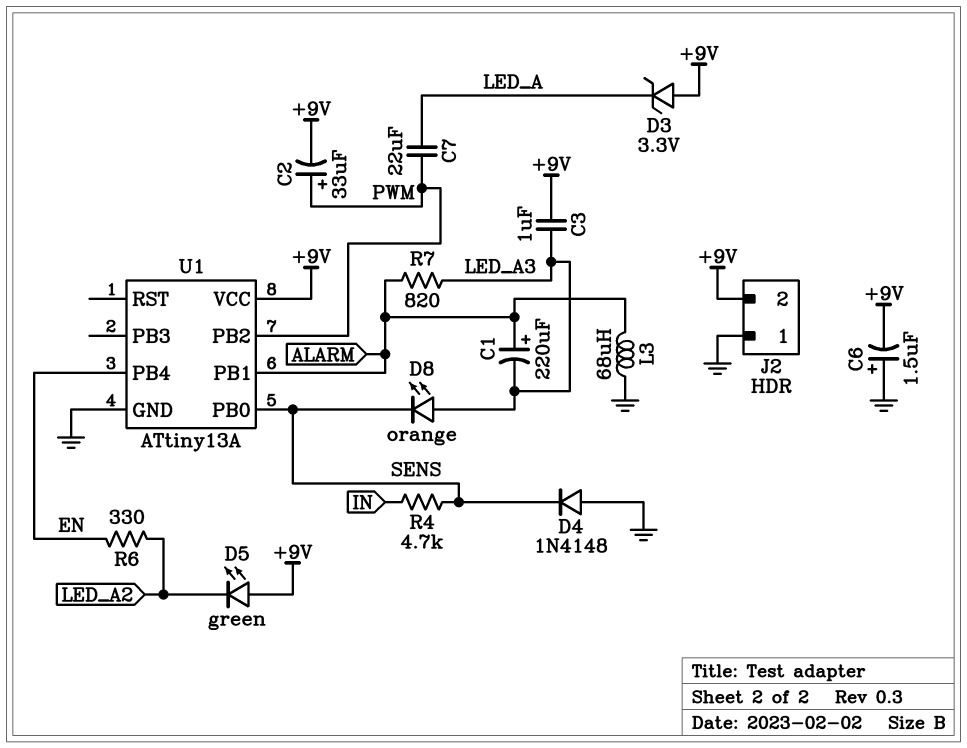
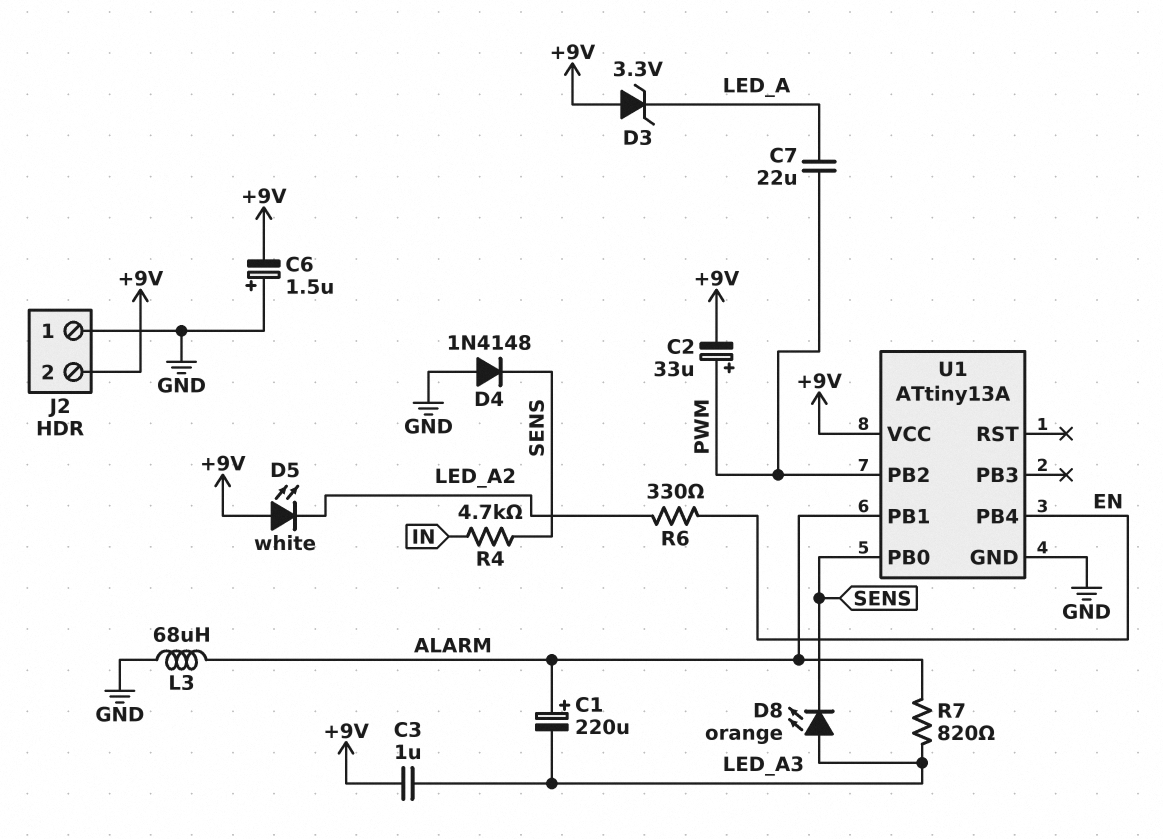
D5: LED green (A +9V, K LED_A2) -> LED white (A +9V, K LED_A2)

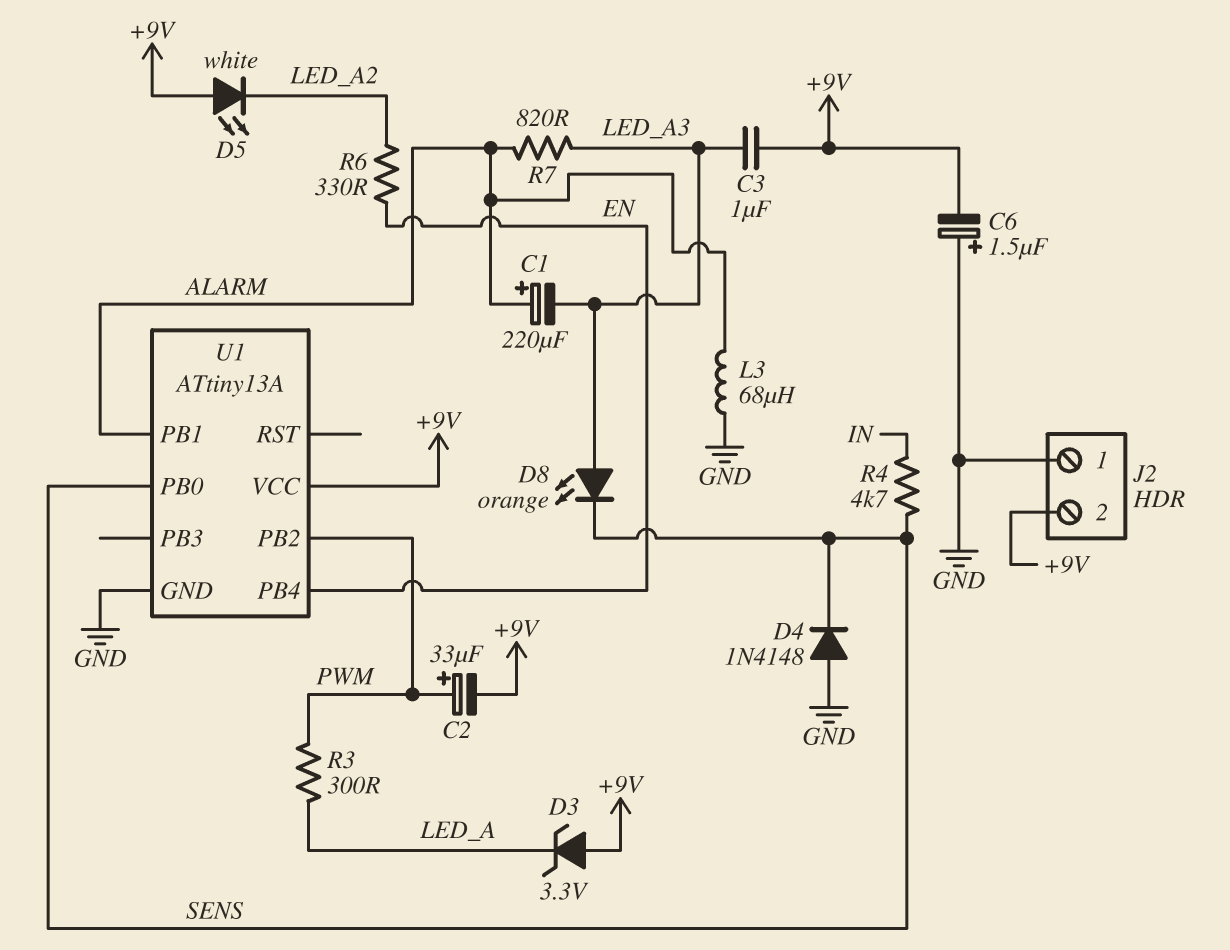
C7: 22uF (LED_A, PWM) -> none
R3: none -> 300 (LED_A, PWM)

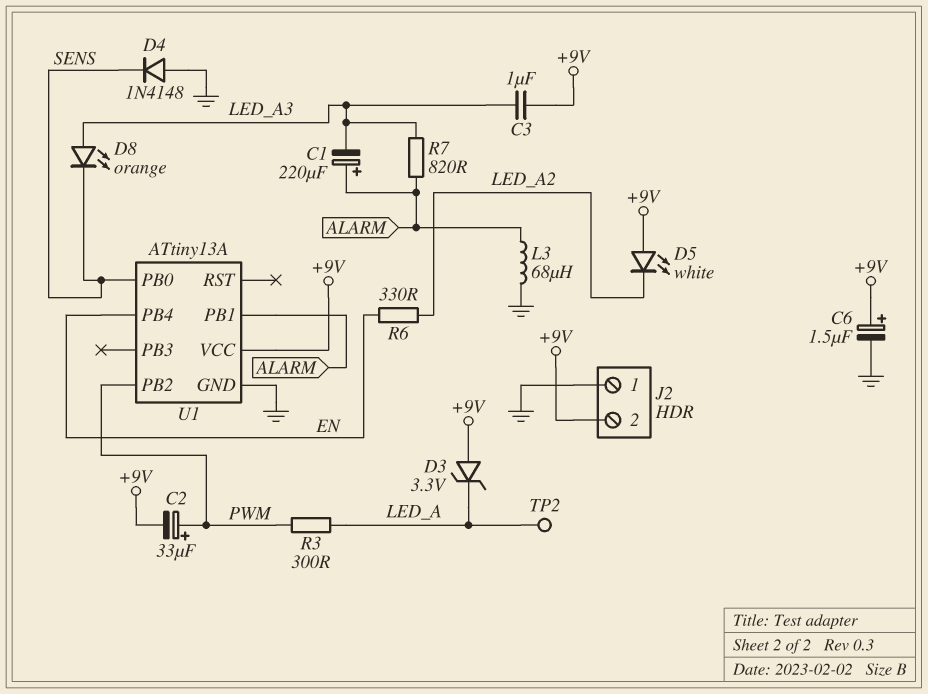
C6: 1.5uF (plus GND, minus +9V) -> 1.5uF (plus +9V, minus GND)
R4: 4.7k (IN, SENS) -> none
TP2: none -> test point (LED_A)

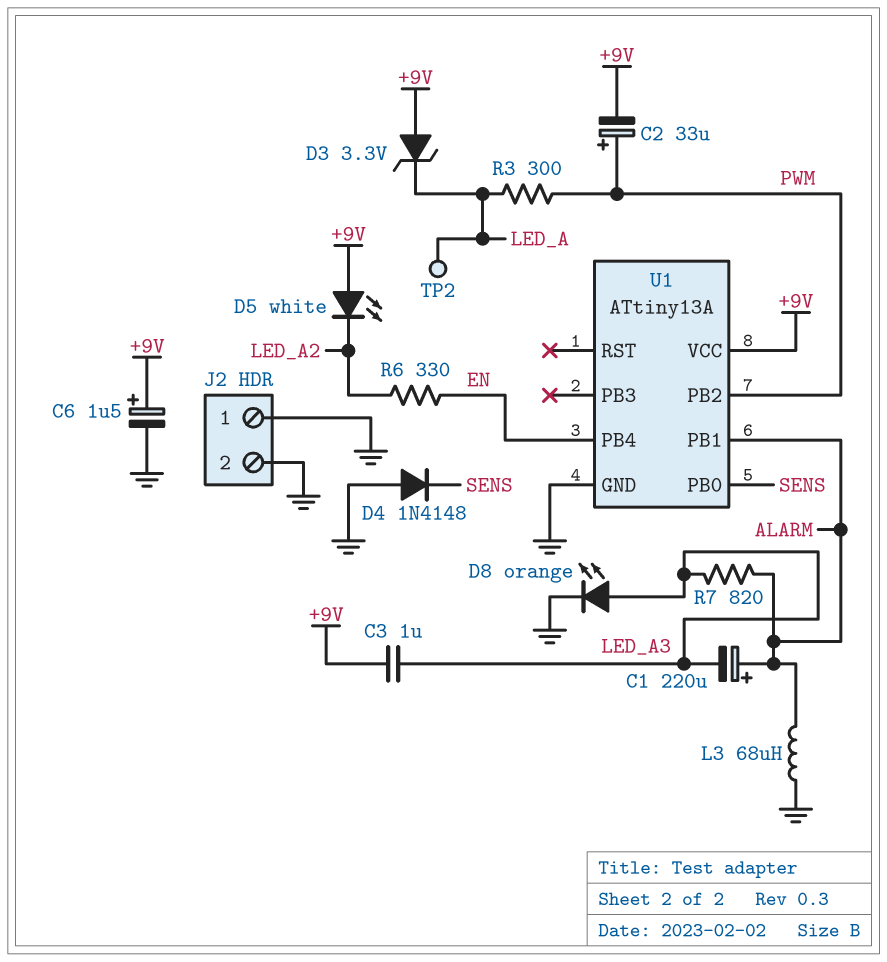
D8: LED orange (A LED_A3, K SENS) -> LED orange (A LED_A3, K GND)
J2 pin 2: +9V -> GND

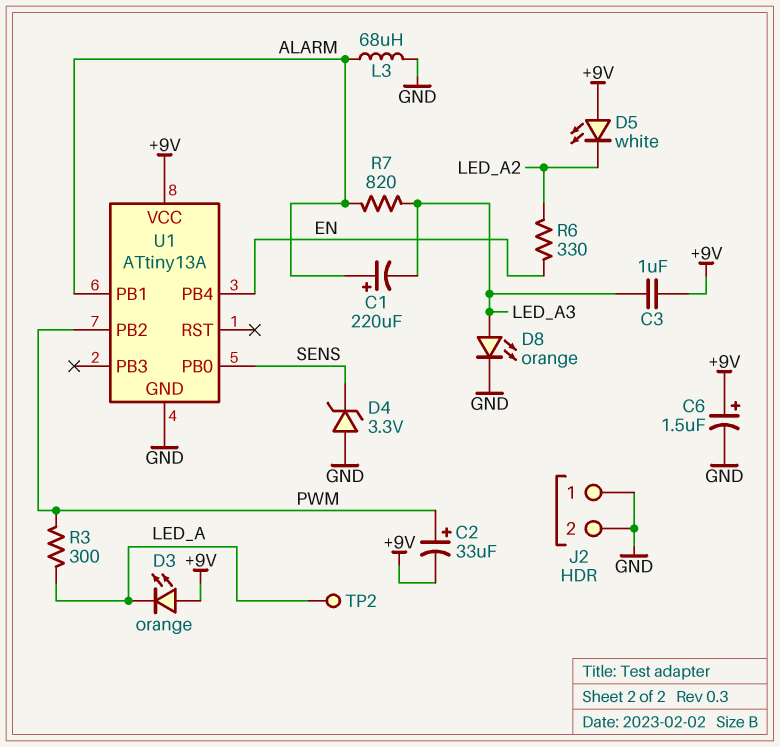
D3: zener 3.3V (A +9V, K LED_A) -> LED orange (A +9V, K LED_A)
D4: diode 1N4148 (A GND, K SENS) -> zener 3.3V (A GND, K SENS)

